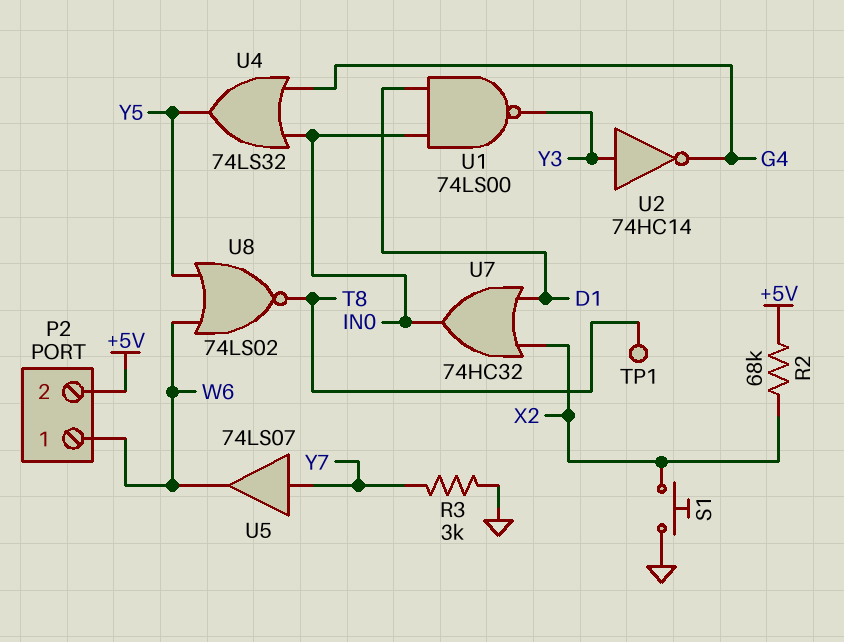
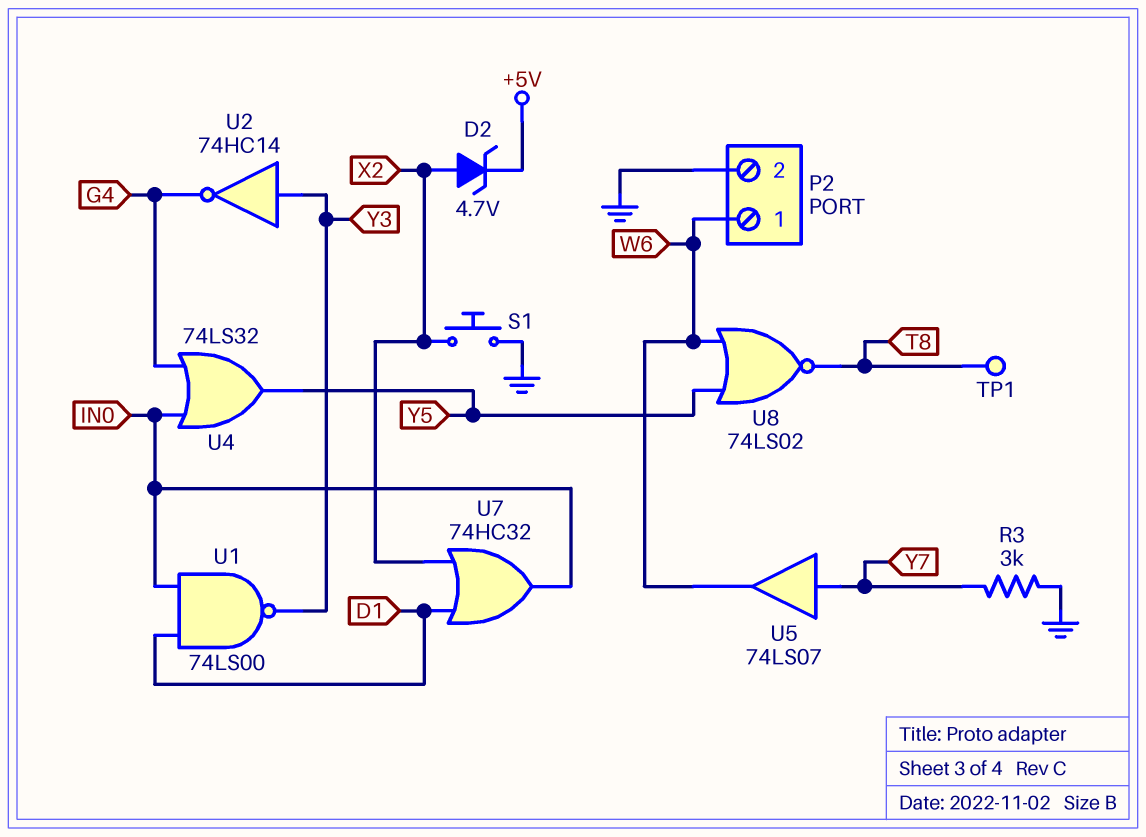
D2: none -> zener 4.7V (A X2, K +5V)
P2 pin 2: +5V -> GND
R2: 68k (+5V, X2) -> none

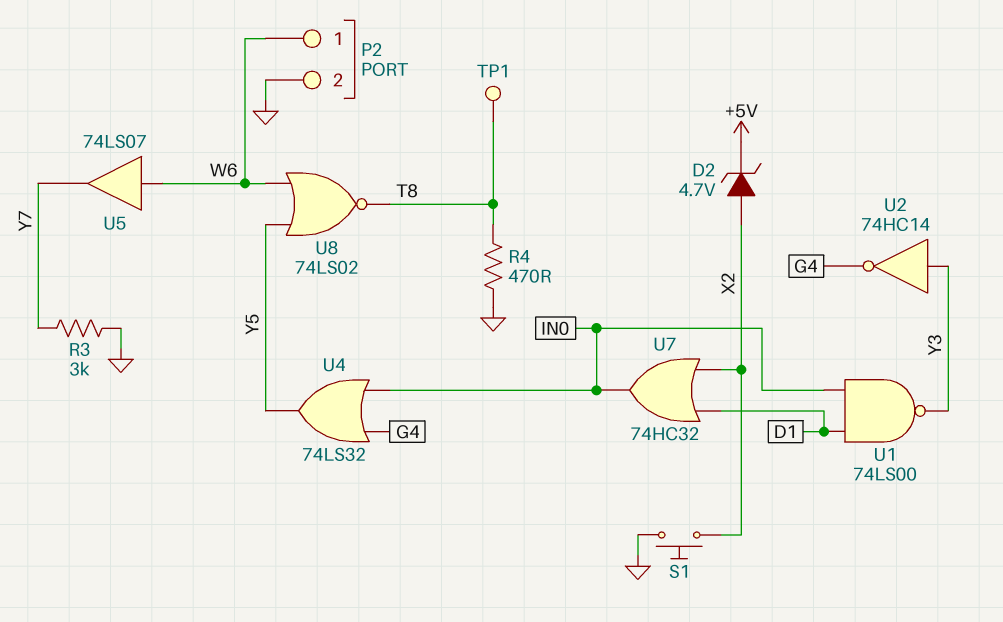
R4: none -> 470 (GND, T8)
U5: buffer 74LS07 (in Y7, out W6) -> buffer 74LS07 (in W6, out Y7)

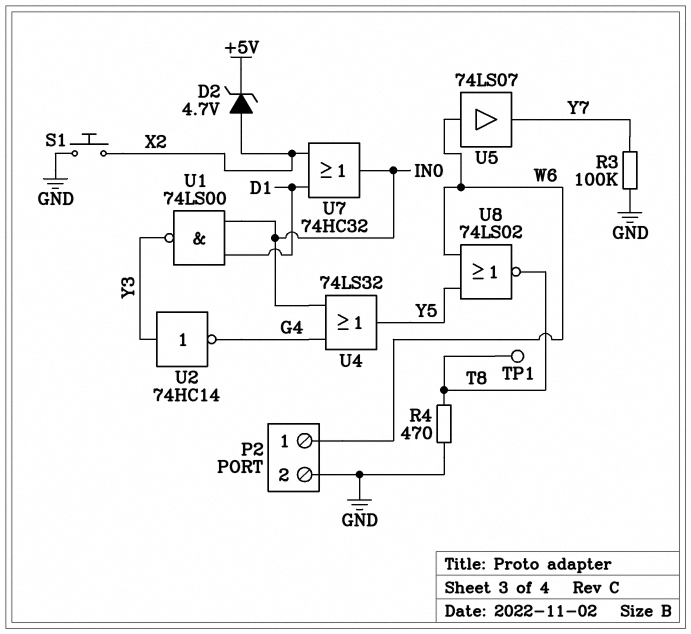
R3: 3k (GND, Y7) -> 100k (GND, Y7)

